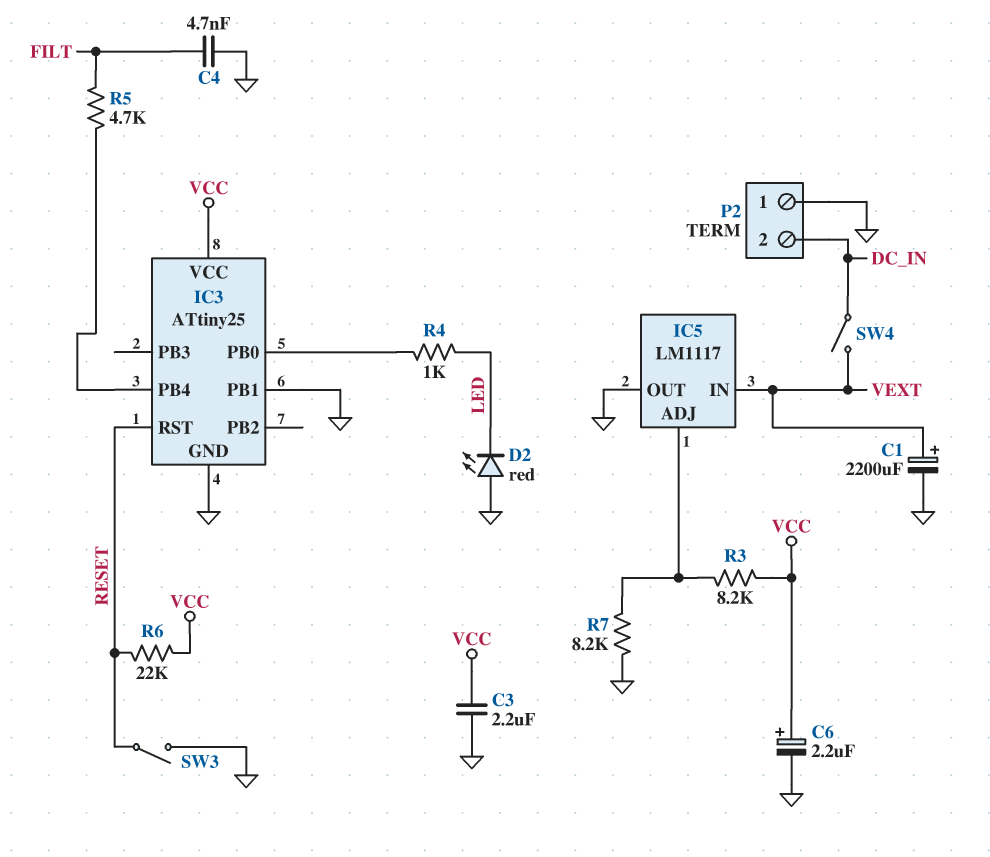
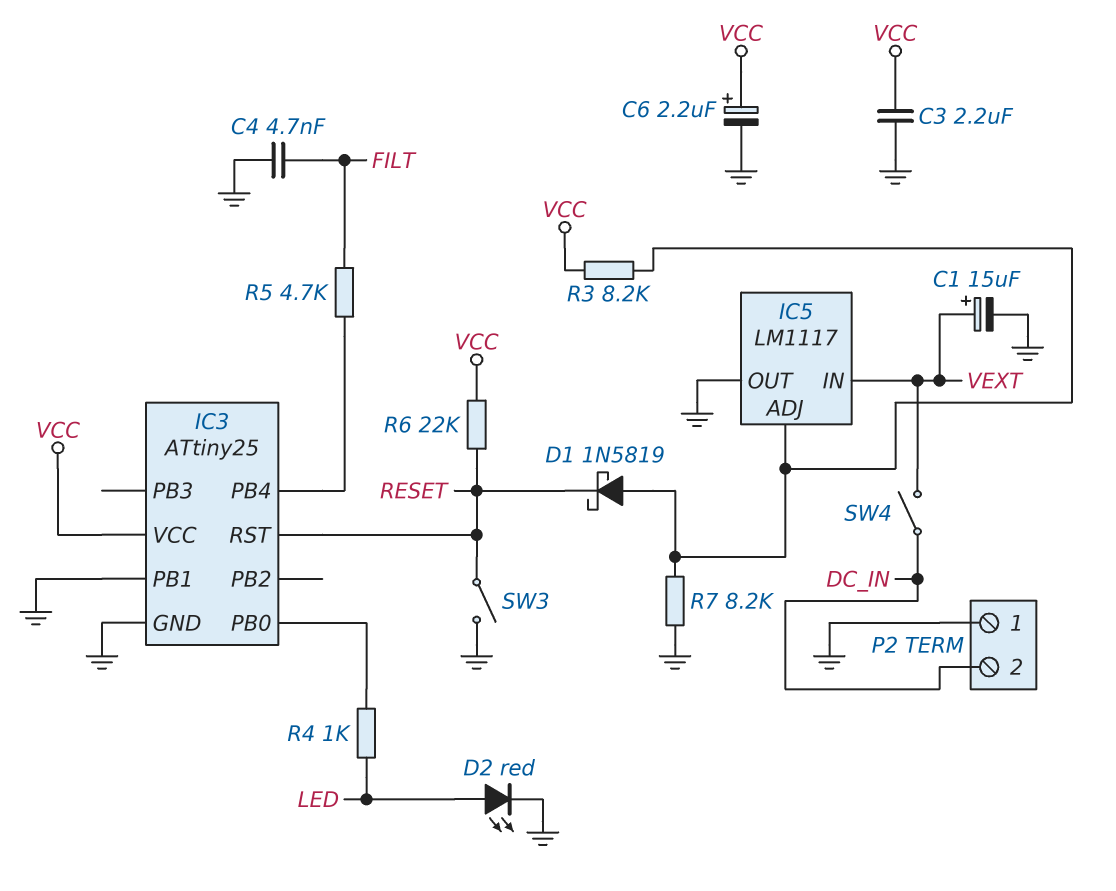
C1: 2200uF (plus VEXT, minus GND) -> 15uF (plus VEXT, minus GND)
D1: none -> schottky 1N5819 (A IC5/ADJ, K RESET)
D2: LED red (A GND, K LED) -> LED red (A LED, K GND)

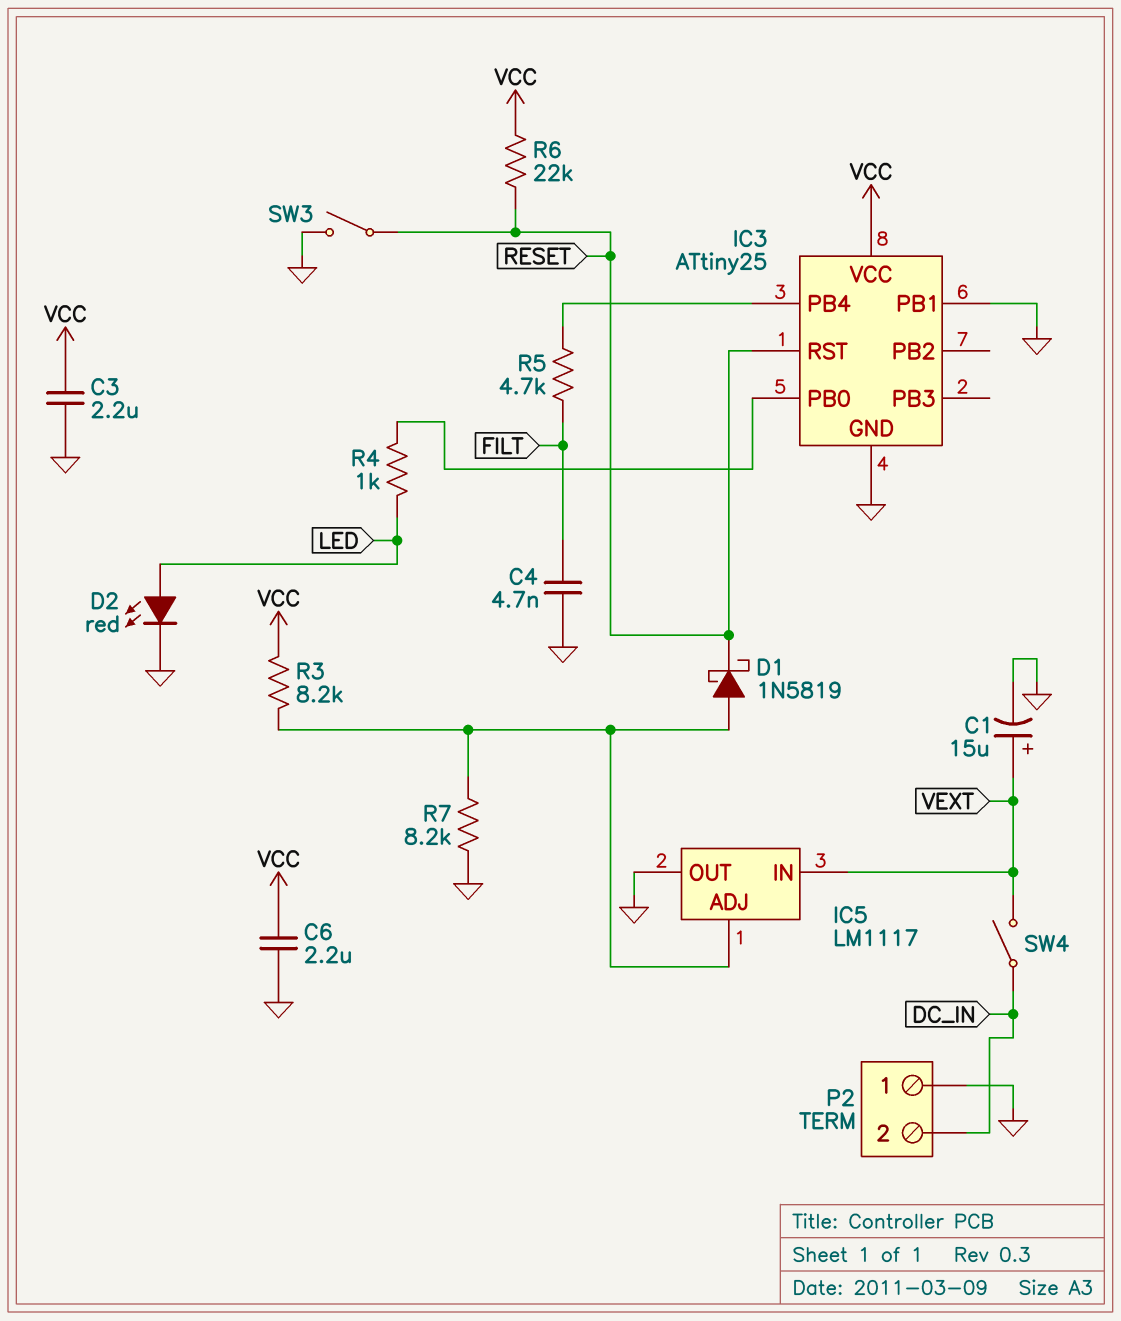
C6: 2.2uF (plus VCC, minus GND) -> 2.2uF (GND, VCC)

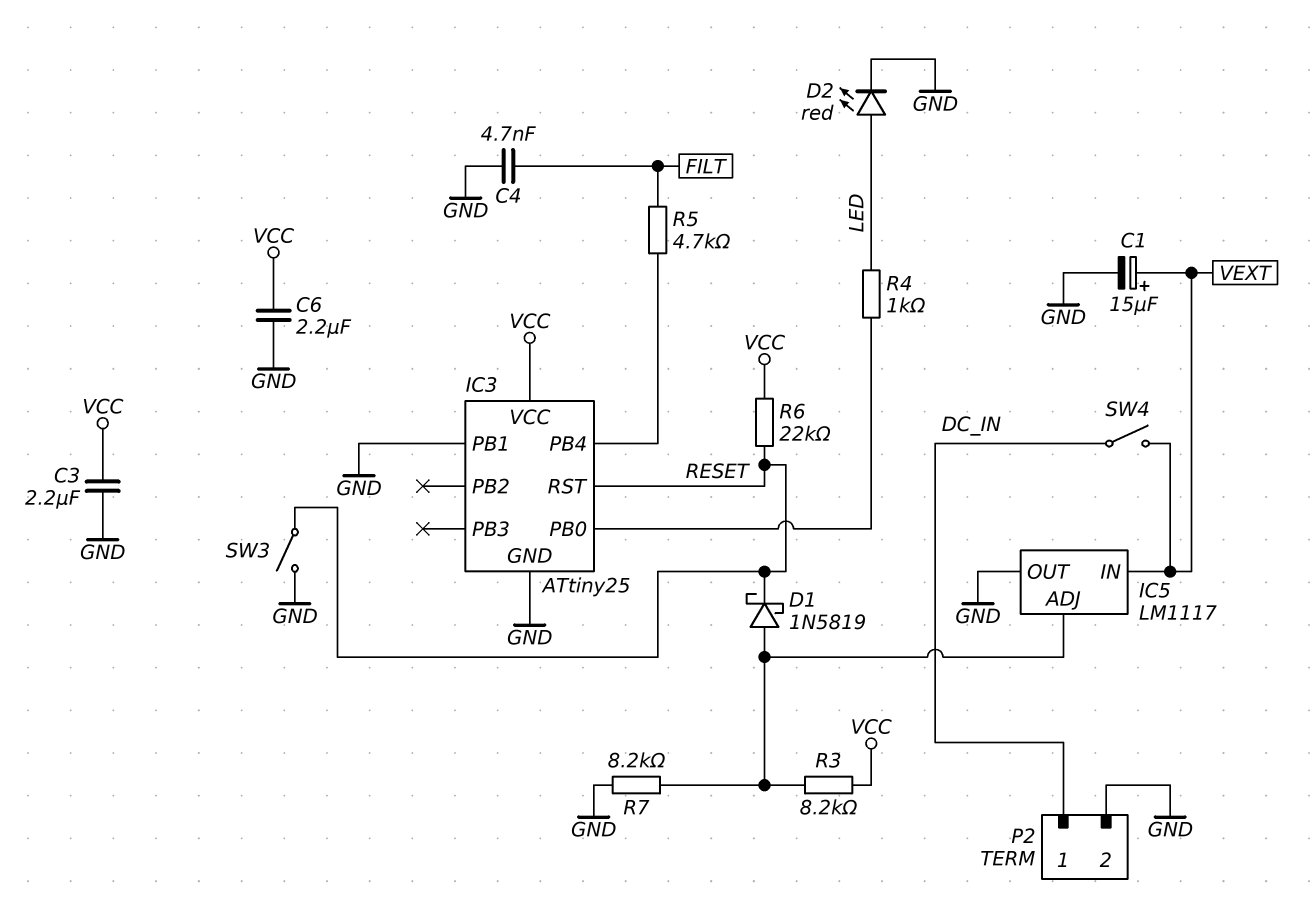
P2 pin 1: GND -> DC_IN
P2 pin 2: DC_IN -> GND

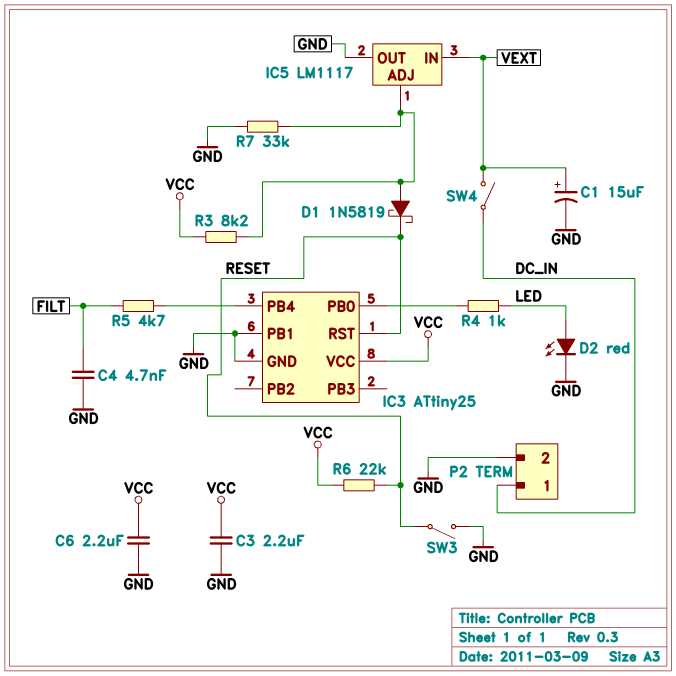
R7: 8.2k (GND, IC5/ADJ) -> 33k (GND, IC5/ADJ)

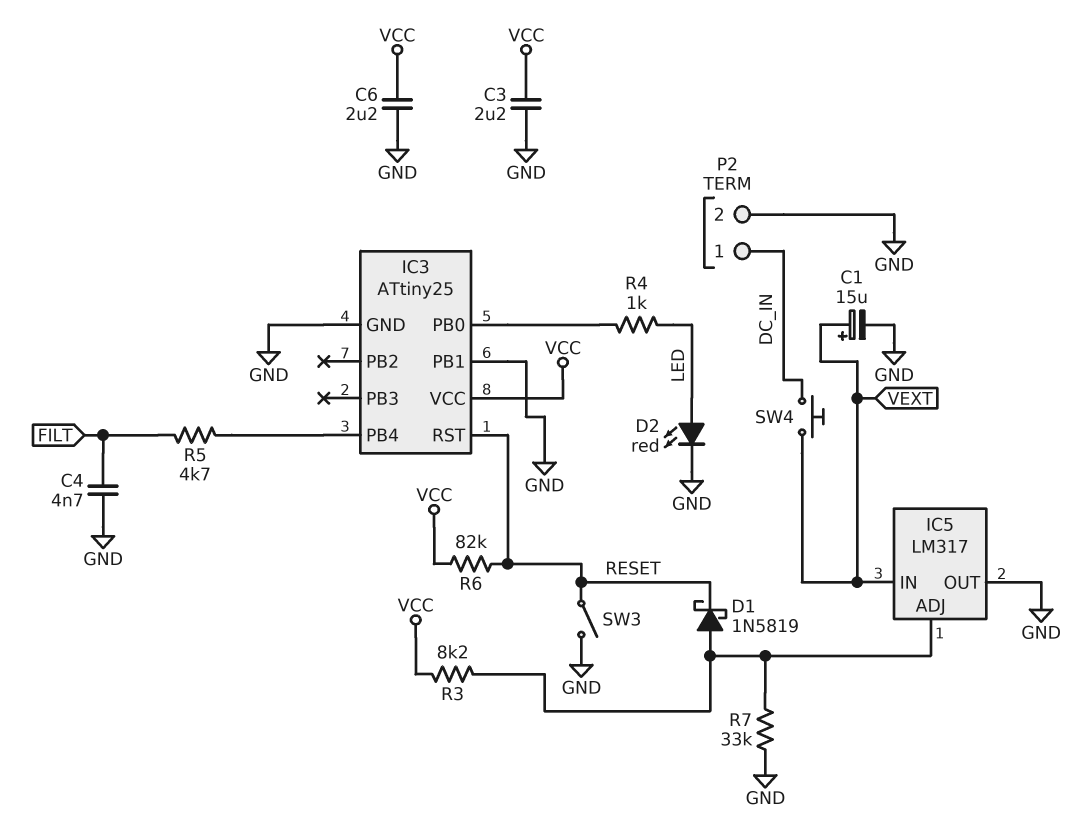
IC5: LM1117 -> LM317
R6: 22k (RESET, VCC) -> 82k (RESET, VCC)
SW4: switch (DC_IN, VEXT) -> button (DC_IN, VEXT)

